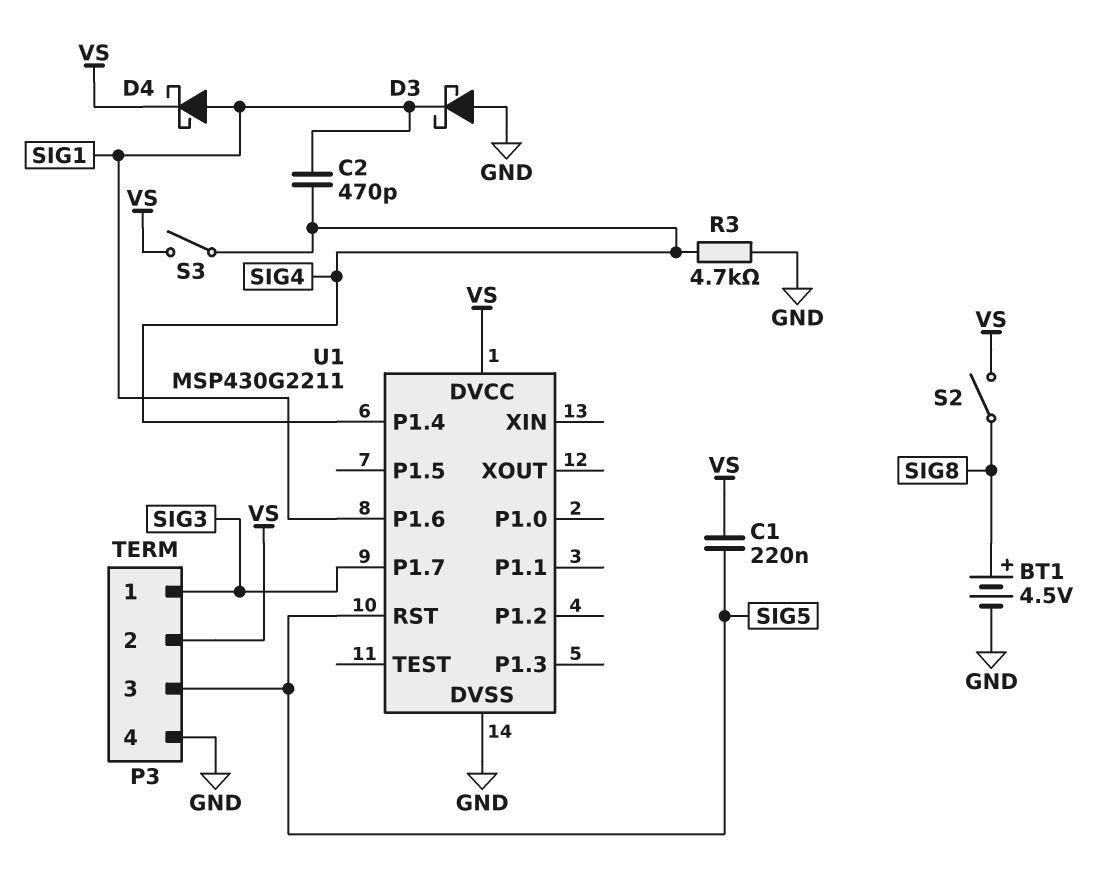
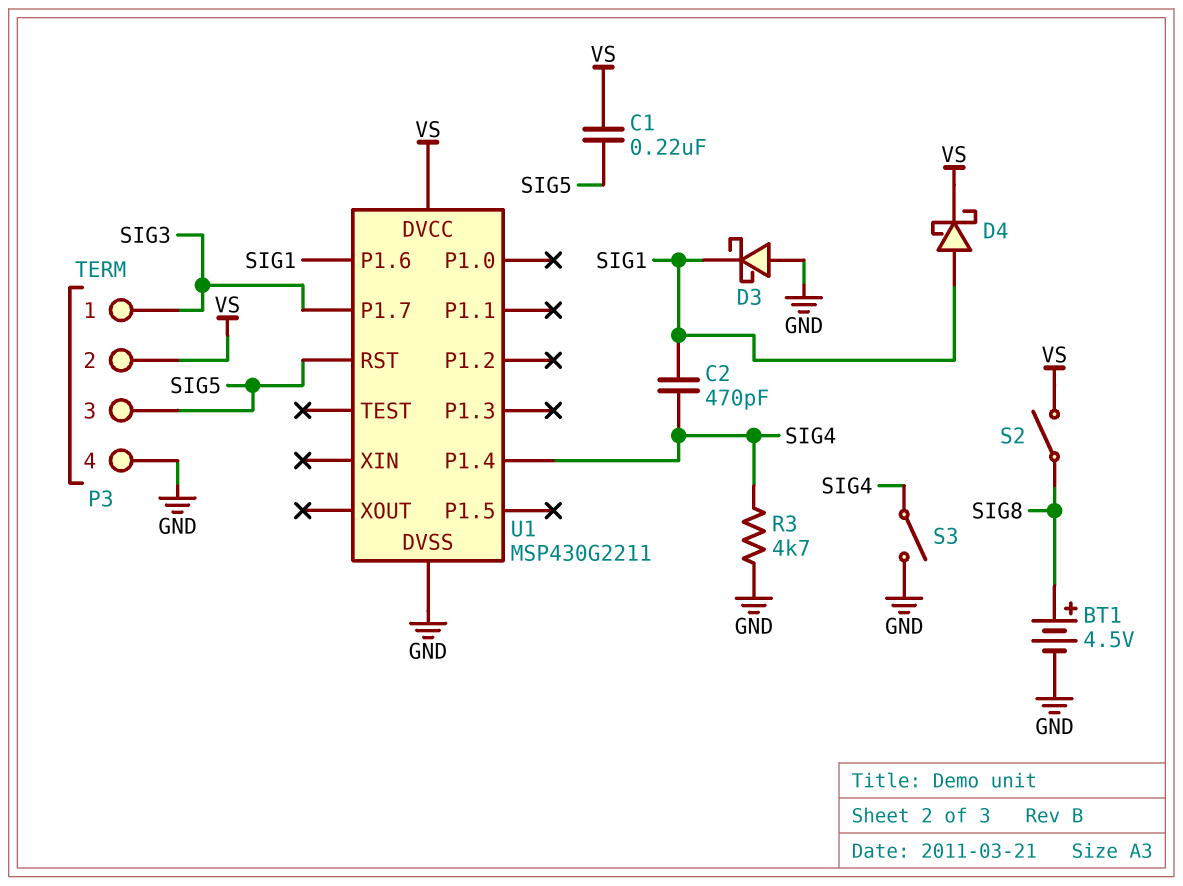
S3: switch (SIG4, VS) -> switch (GND, SIG4)

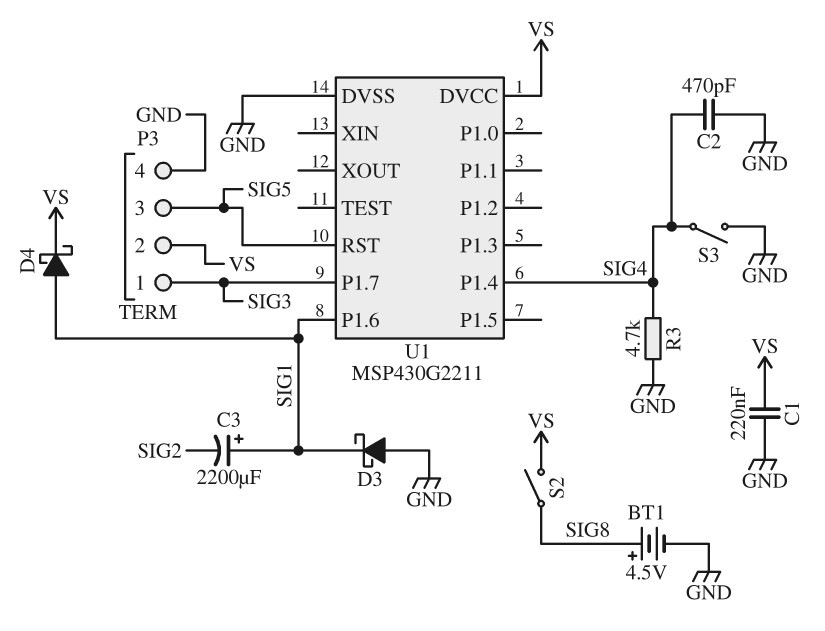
C1: 220nF (SIG5, VS) -> 220nF (GND, VS)
C2: 470pF (SIG1, SIG4) -> 470pF (GND, SIG4)
C3: none -> 2200uF (plus SIG1, minus SIG2)

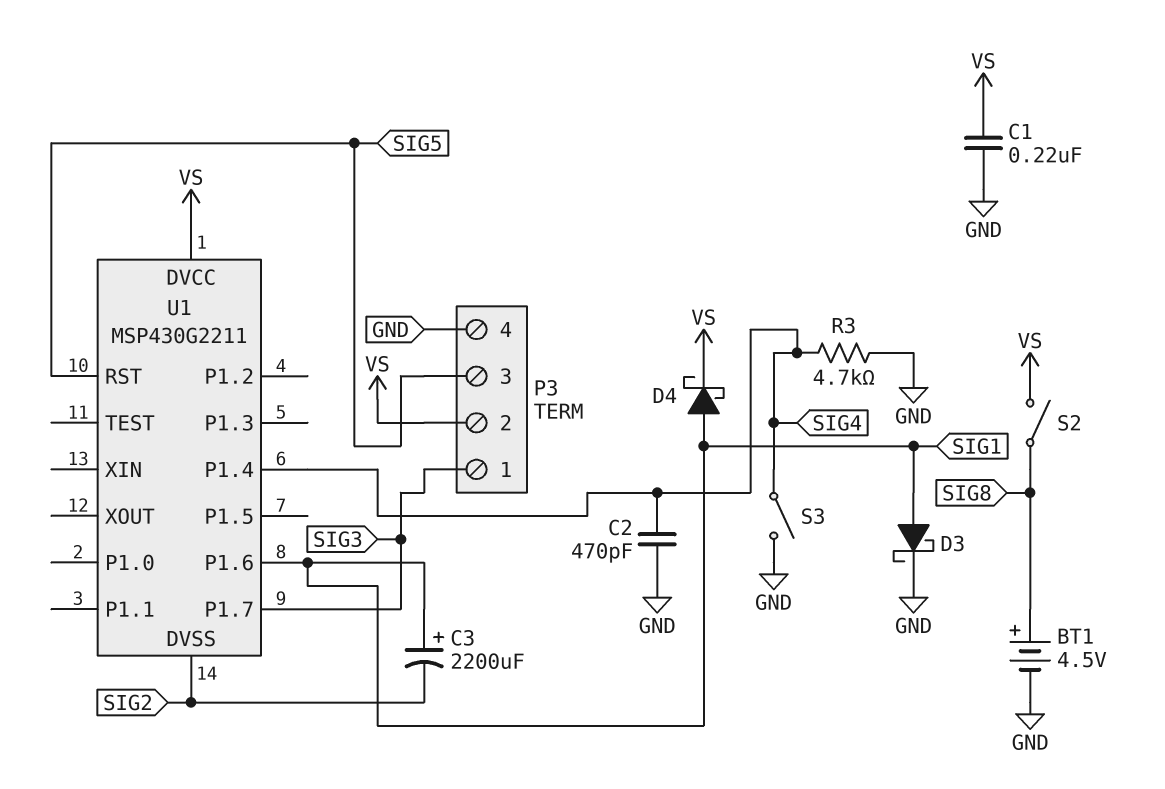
D3: schottky (A GND, K SIG1) -> schottky (A SIG1, K GND)
U1 pin DVSS: GND -> SIG2

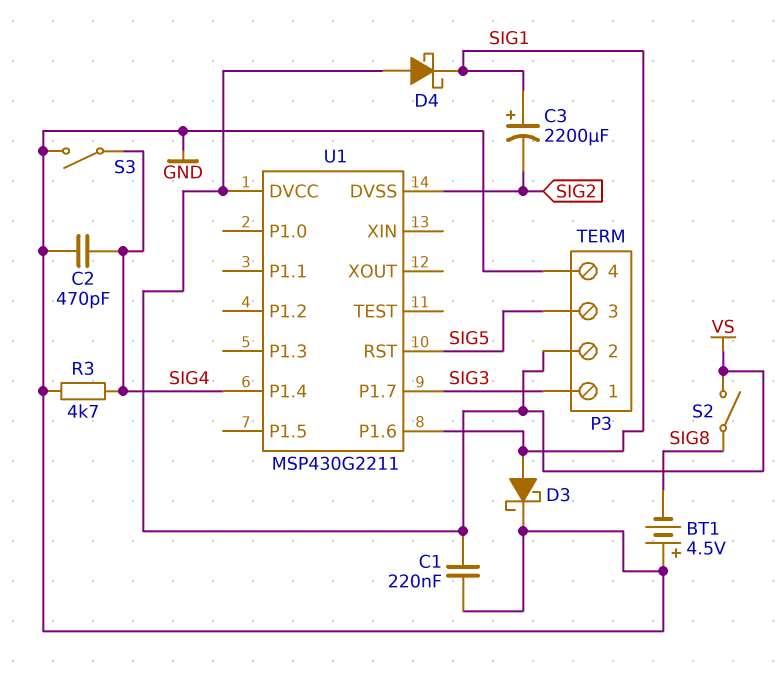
BT1: 4.5V (plus SIG8, minus GND) -> 4.5V (plus GND, minus SIG8)
D4: schottky (A SIG1, K VS) -> schottky (A VS, K SIG1)

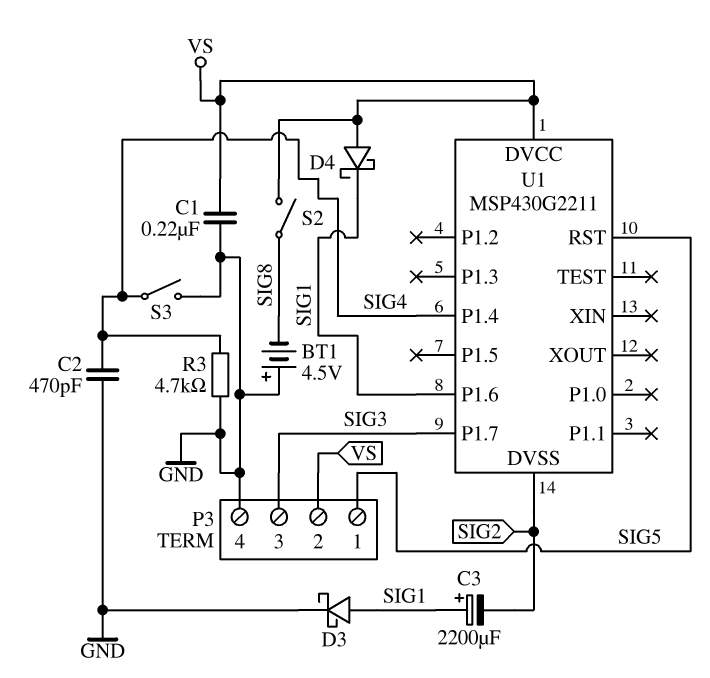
P3 pin 1: SIG3 -> SIG5
P3 pin 3: SIG5 -> SIG3

